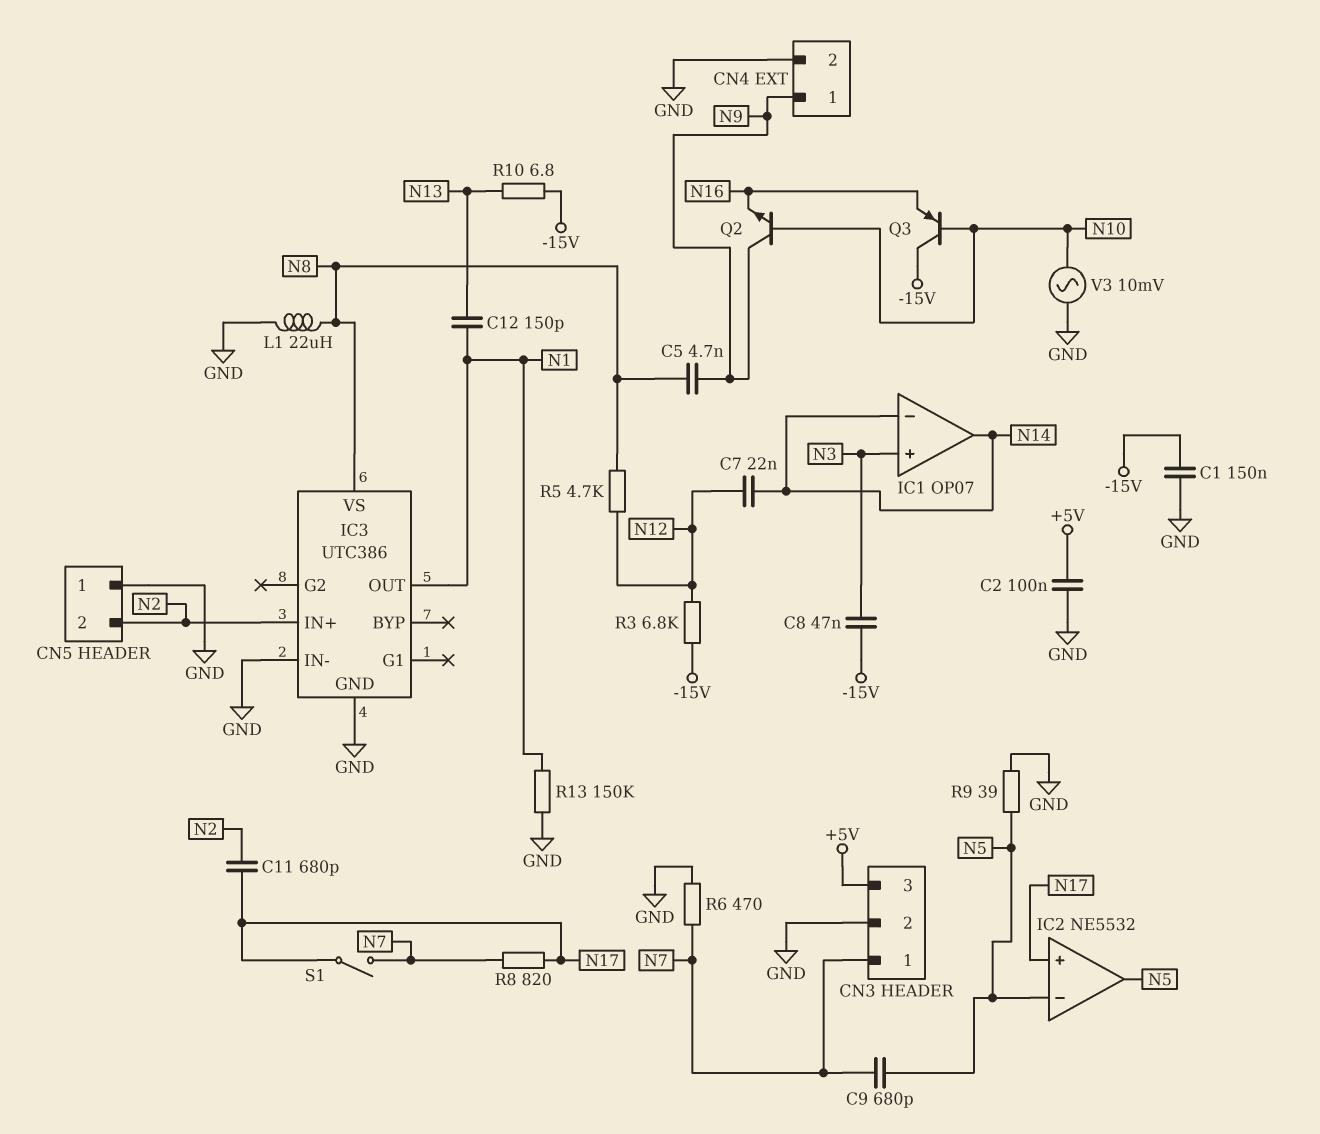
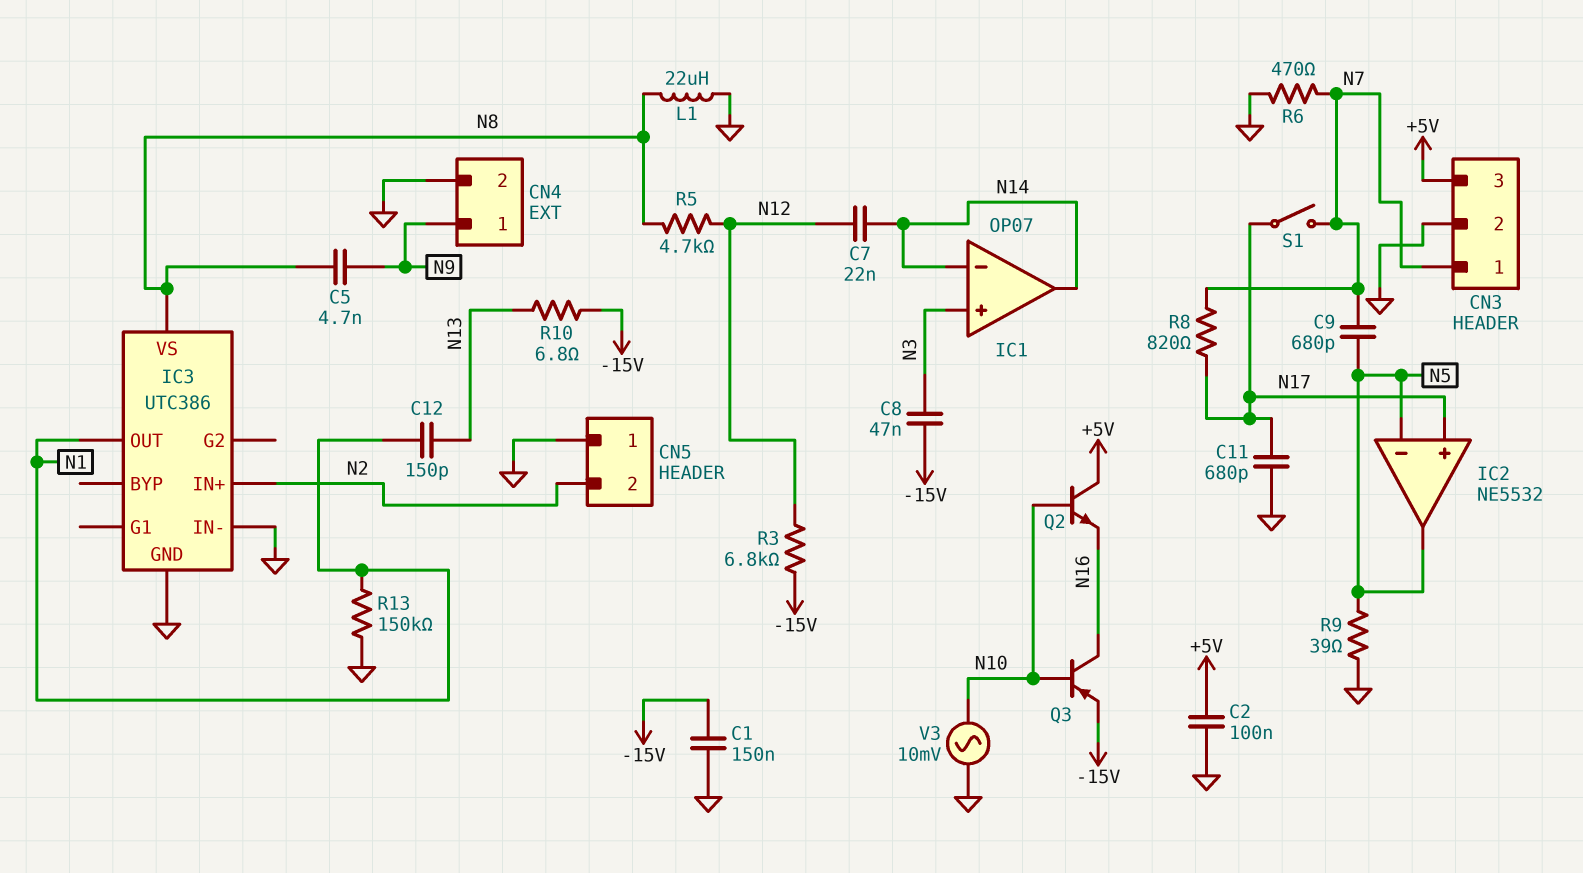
C11: 680pF (N2, N17) -> 680pF (GND, N17)
Q2: NPN (B N10, C N9, E N16) -> NPN (B N10, C +5V, E N16)
Q3: PNP (B N10, C -15V, E N16) -> PNP (B N10, C N16, E -15V)

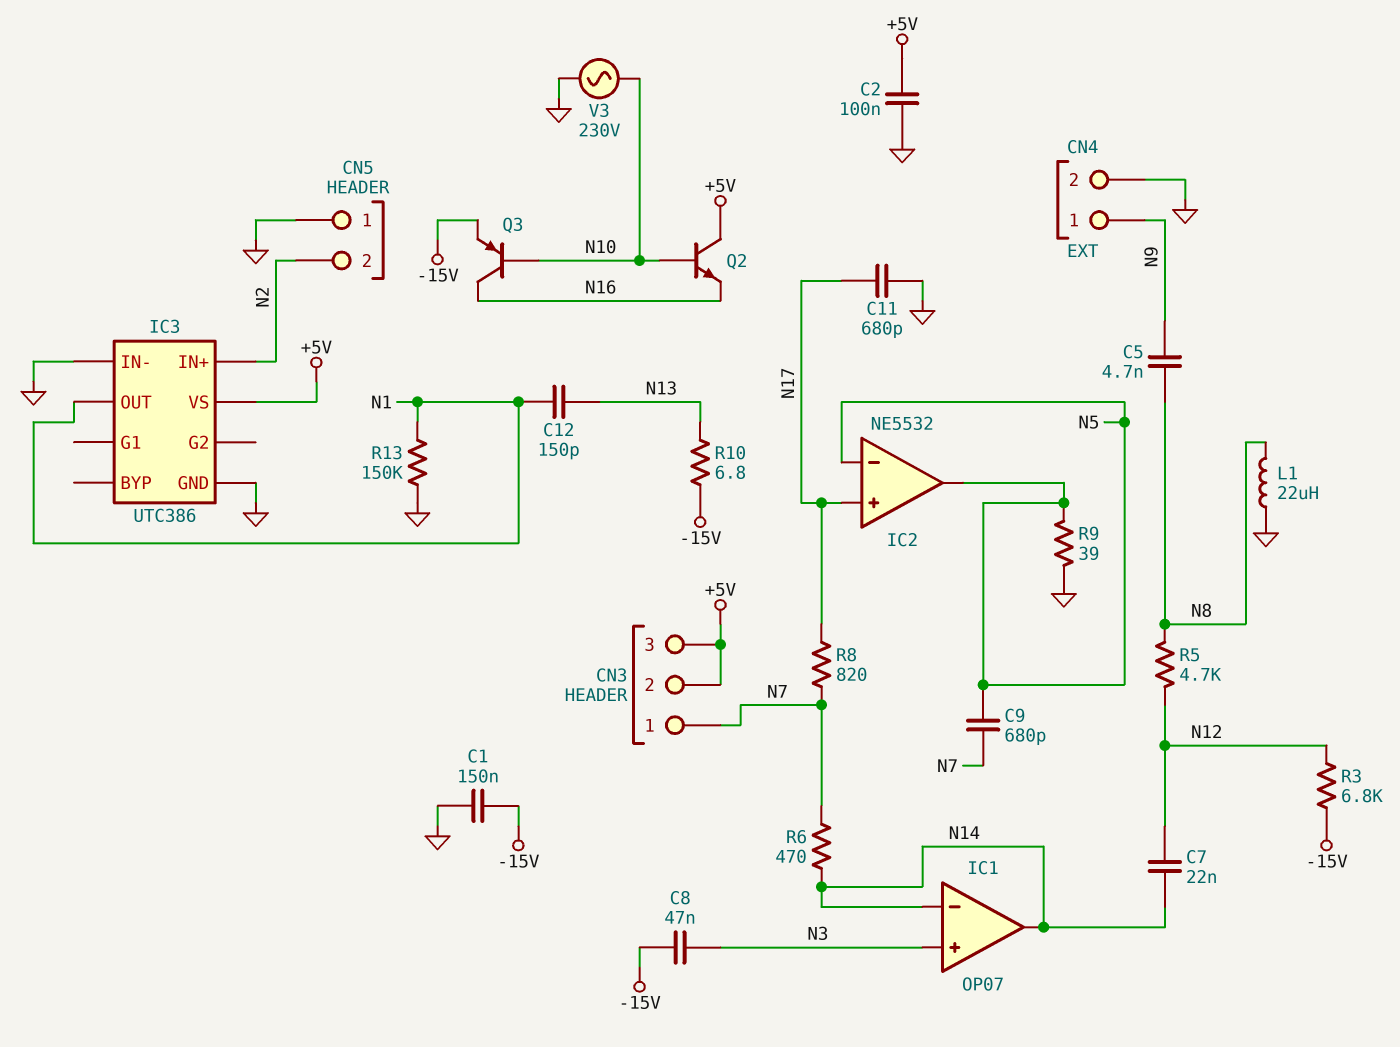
CN3 pin 2: GND -> +5V
IC3 pin VS: N8 -> +5V
R6: 470 (GND, N7) -> 470 (N7, N14)
S1: switch (N7, N17) -> none
V3: AC 10mV (GND, N10) -> AC 230V (GND, N10)

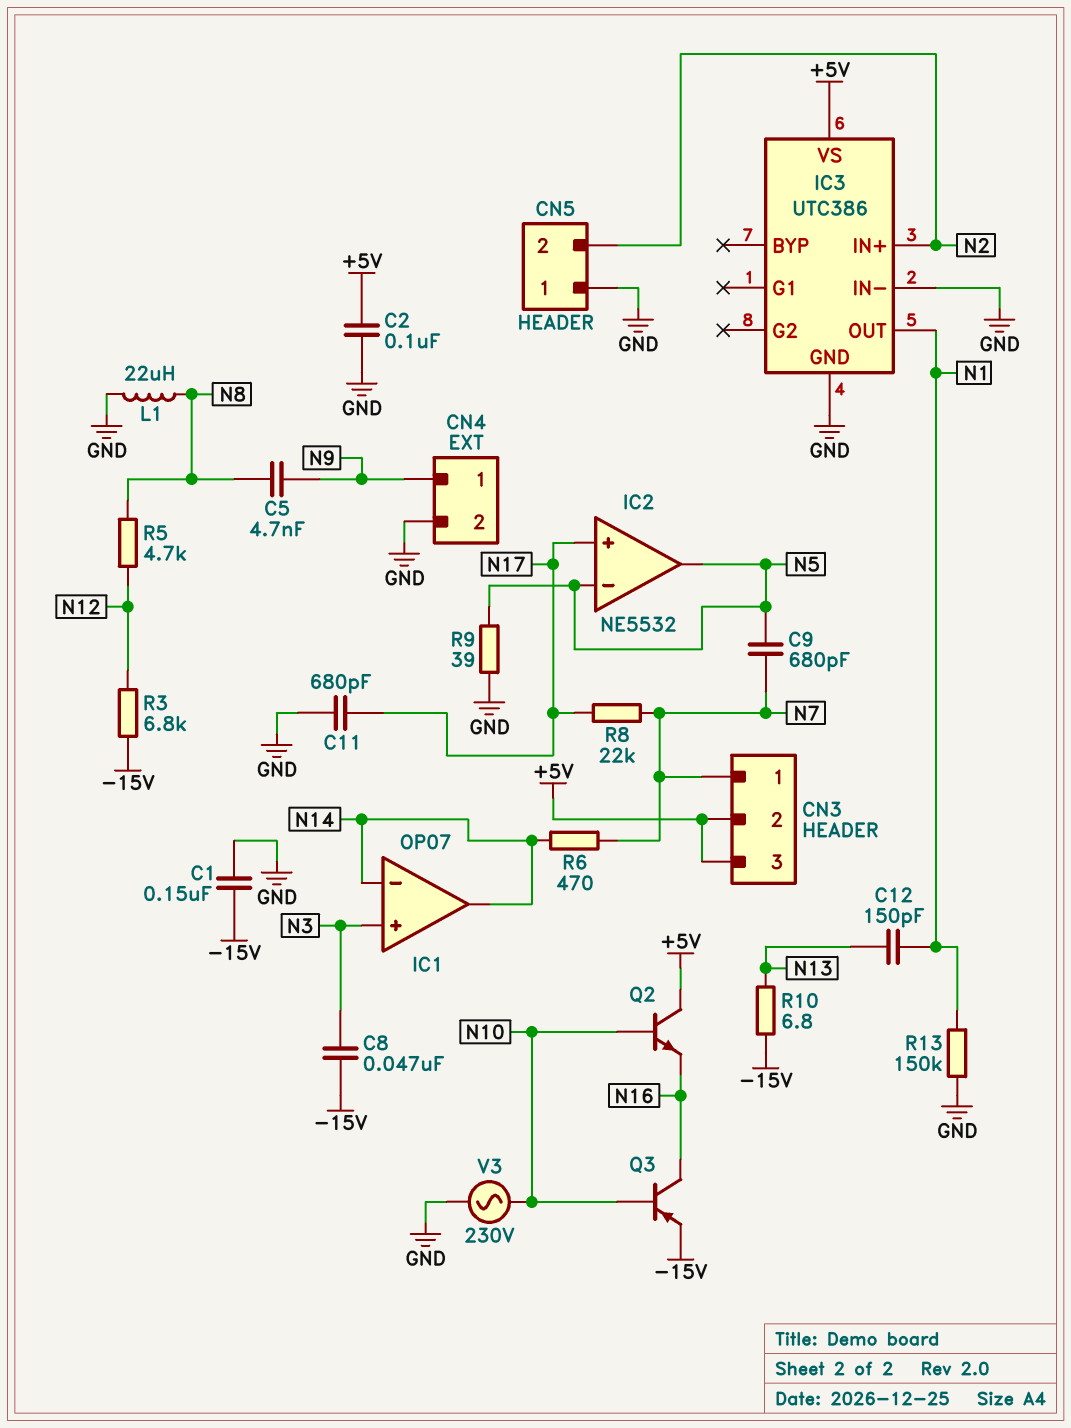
C7: 22nF (N12, N14) -> none
R8: 820 (N7, N17) -> 22k (N7, N17)

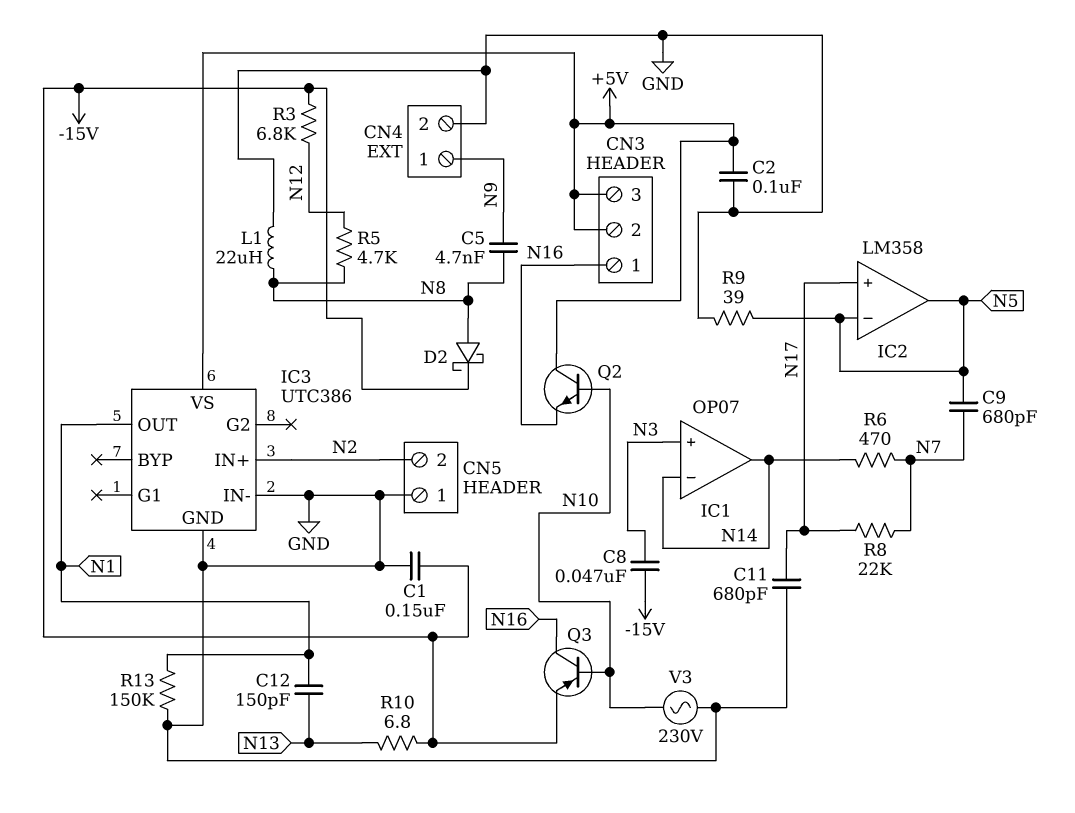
CN3 pin 1: N7 -> N16
D2: none -> schottky (A N8, K -15V)
IC2: NE5532 -> LM358

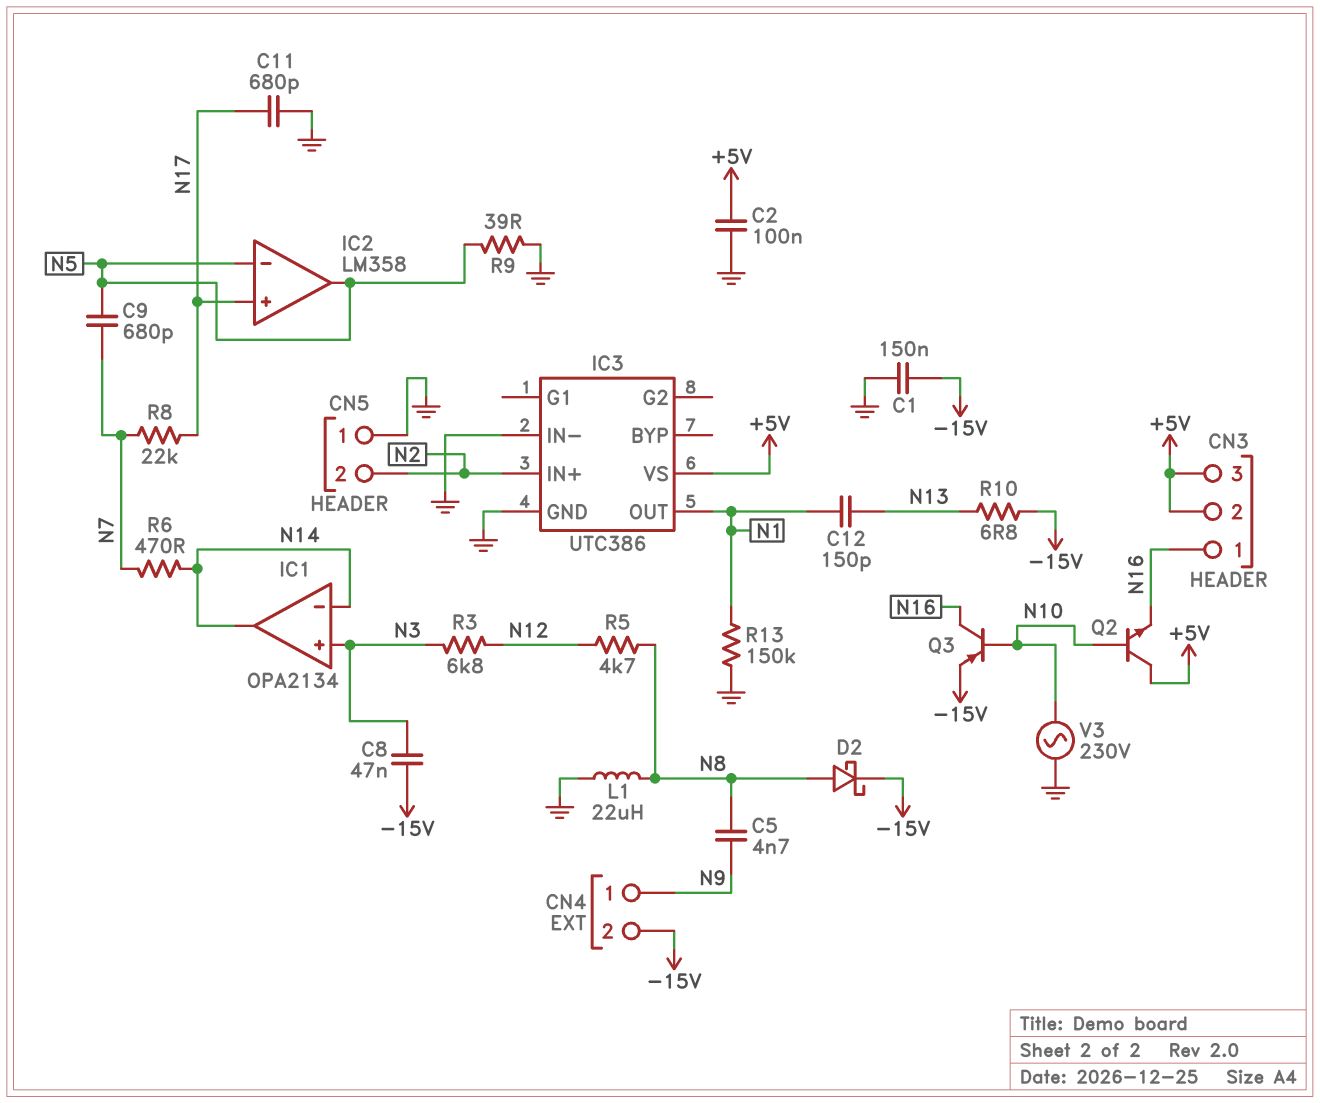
CN4 pin 2: GND -> -15V
IC1: OP07 -> OPA2134
R3: 6.8k (-15V, N12) -> 6.8k (N3, N12)

